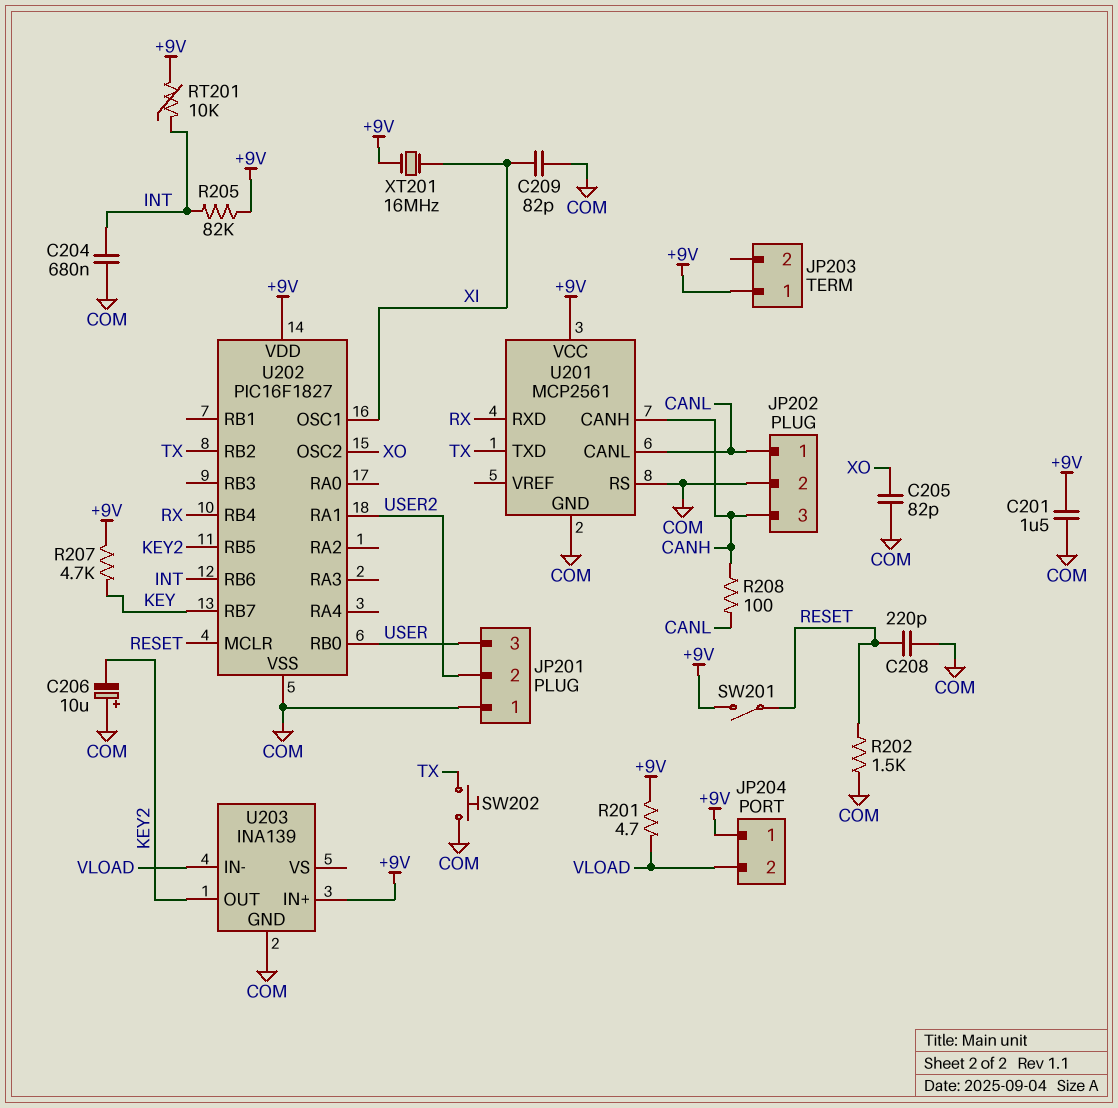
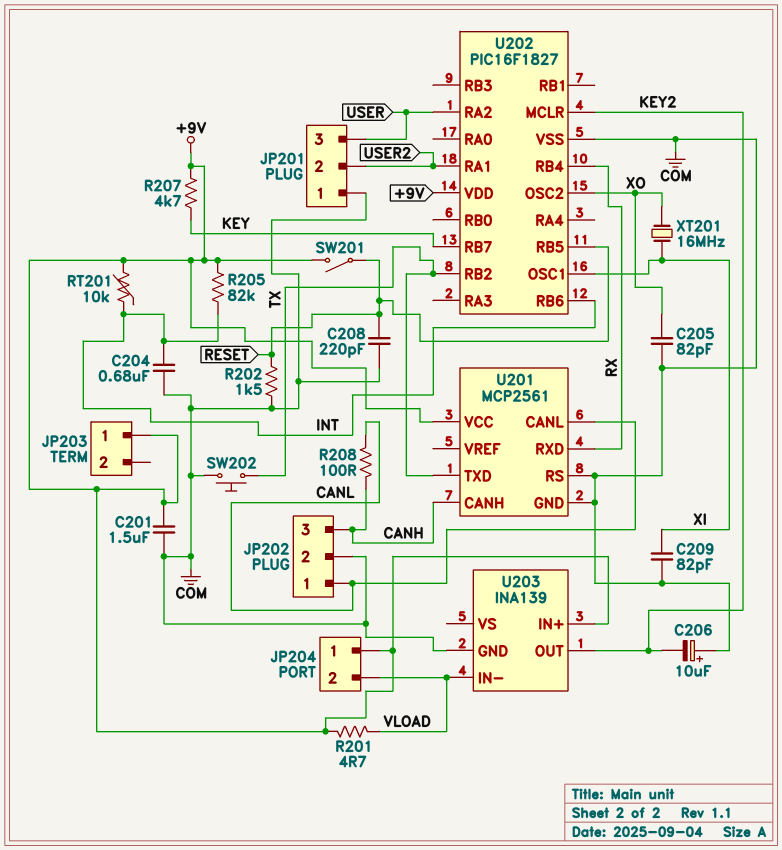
U202 pin MCLR: RESET -> KEY2
U202 pin RA2: none -> USER
U202 pin RB0: USER -> none
U202 pin RB5: KEY2 -> RESET
XT201: 16MHz (+9V, XI) -> 16MHz (XI, XO)

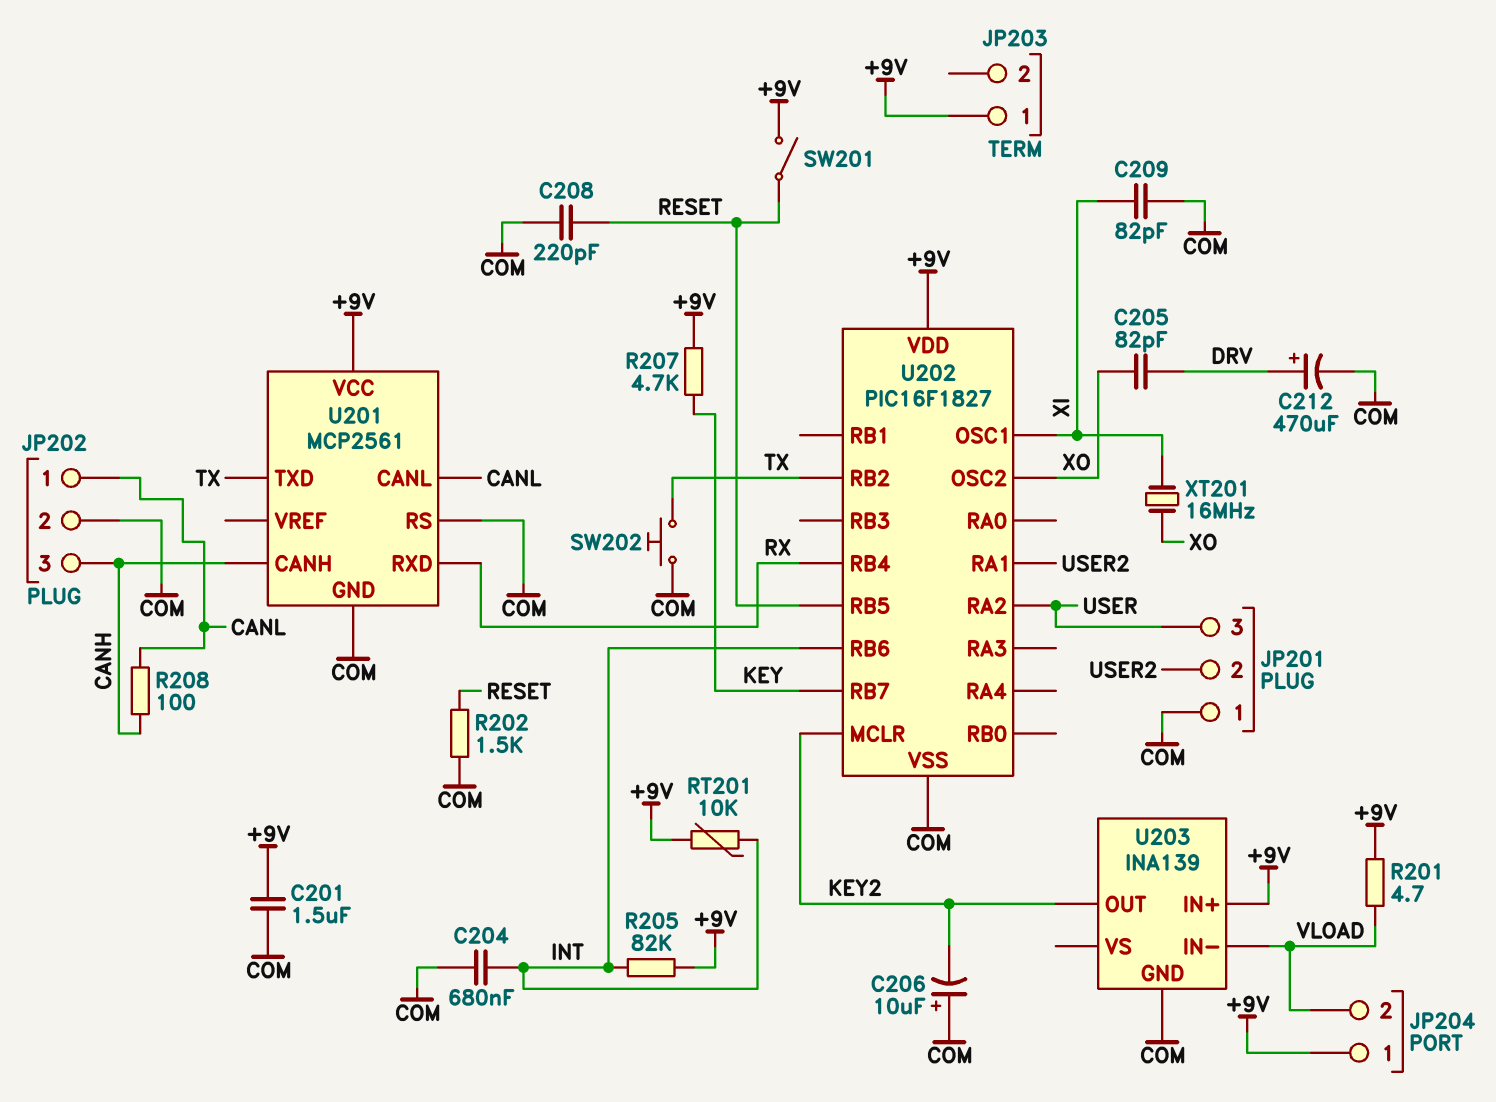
C205: 82pF (COM, XO) -> 82pF (DRV, XO)
C212: none -> 470uF (plus DRV, minus COM)

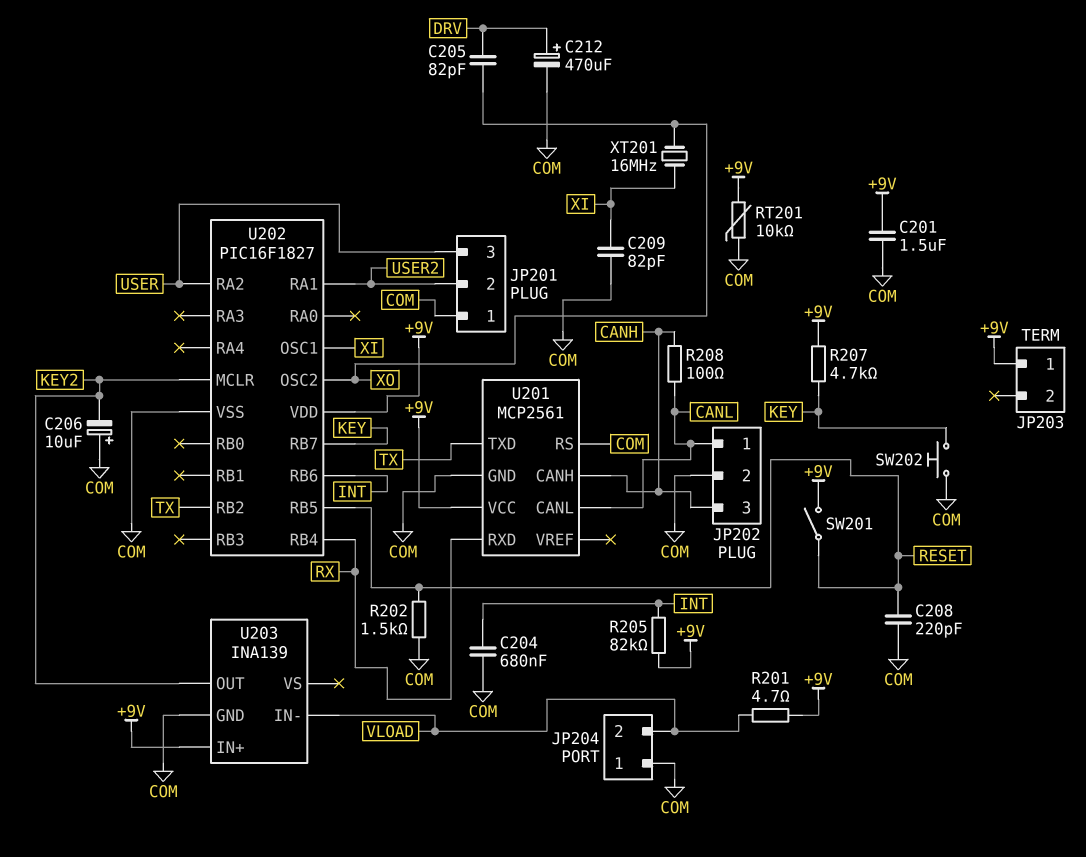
JP204 pin 1: +9V -> COM
RT201: 10k (+9V, INT) -> 10k (+9V, COM)
SW202: button (COM, TX) -> button (COM, KEY)

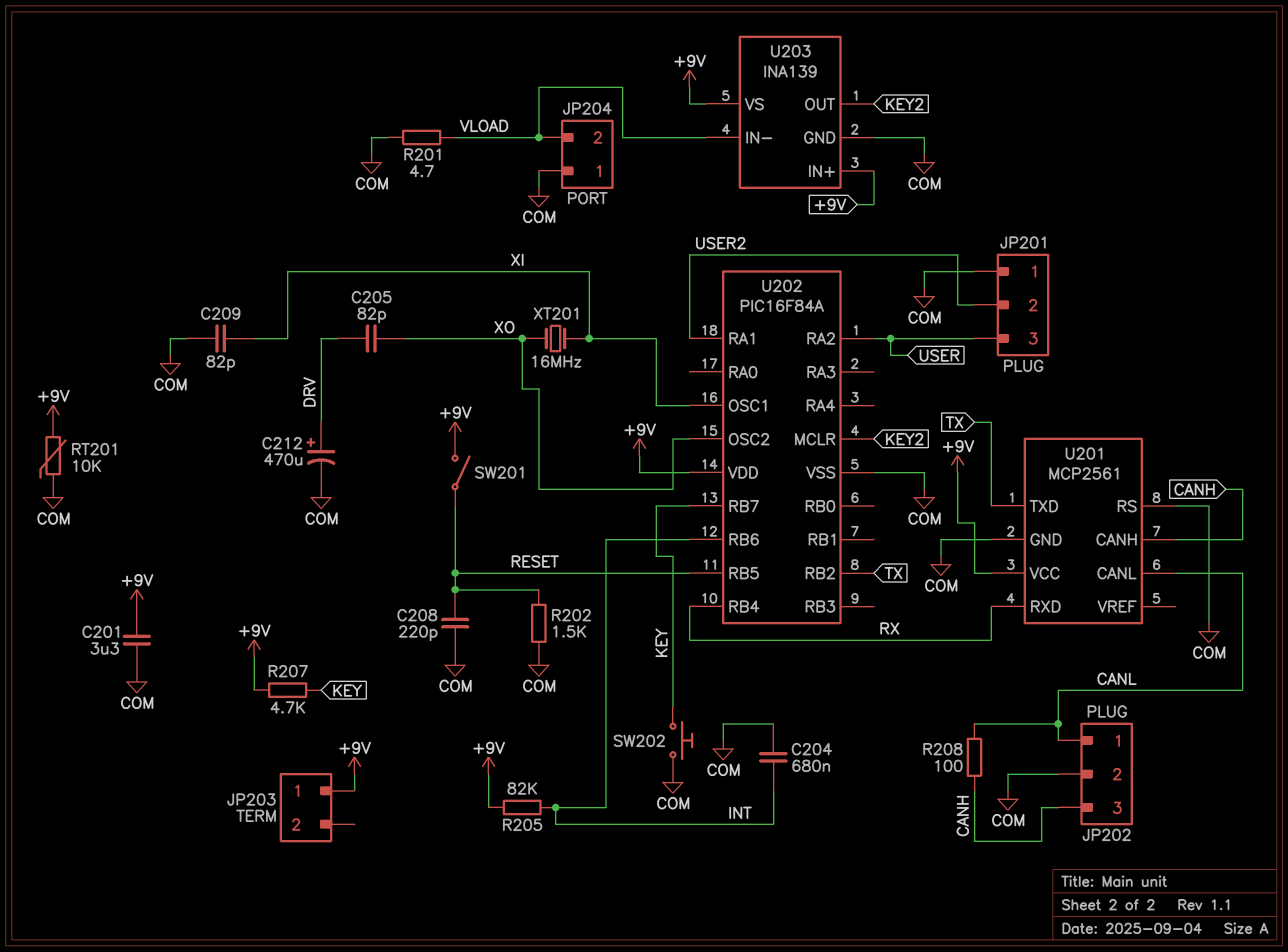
C201: 1.5uF (+9V, COM) -> 3.3uF (+9V, COM)
C206: 10uF (plus COM, minus KEY2) -> none
R201: 4.7 (+9V, VLOAD) -> 4.7 (COM, VLOAD)
U202: PIC16F1827 -> PIC16F84A
U203 pin VS: none -> +9V

